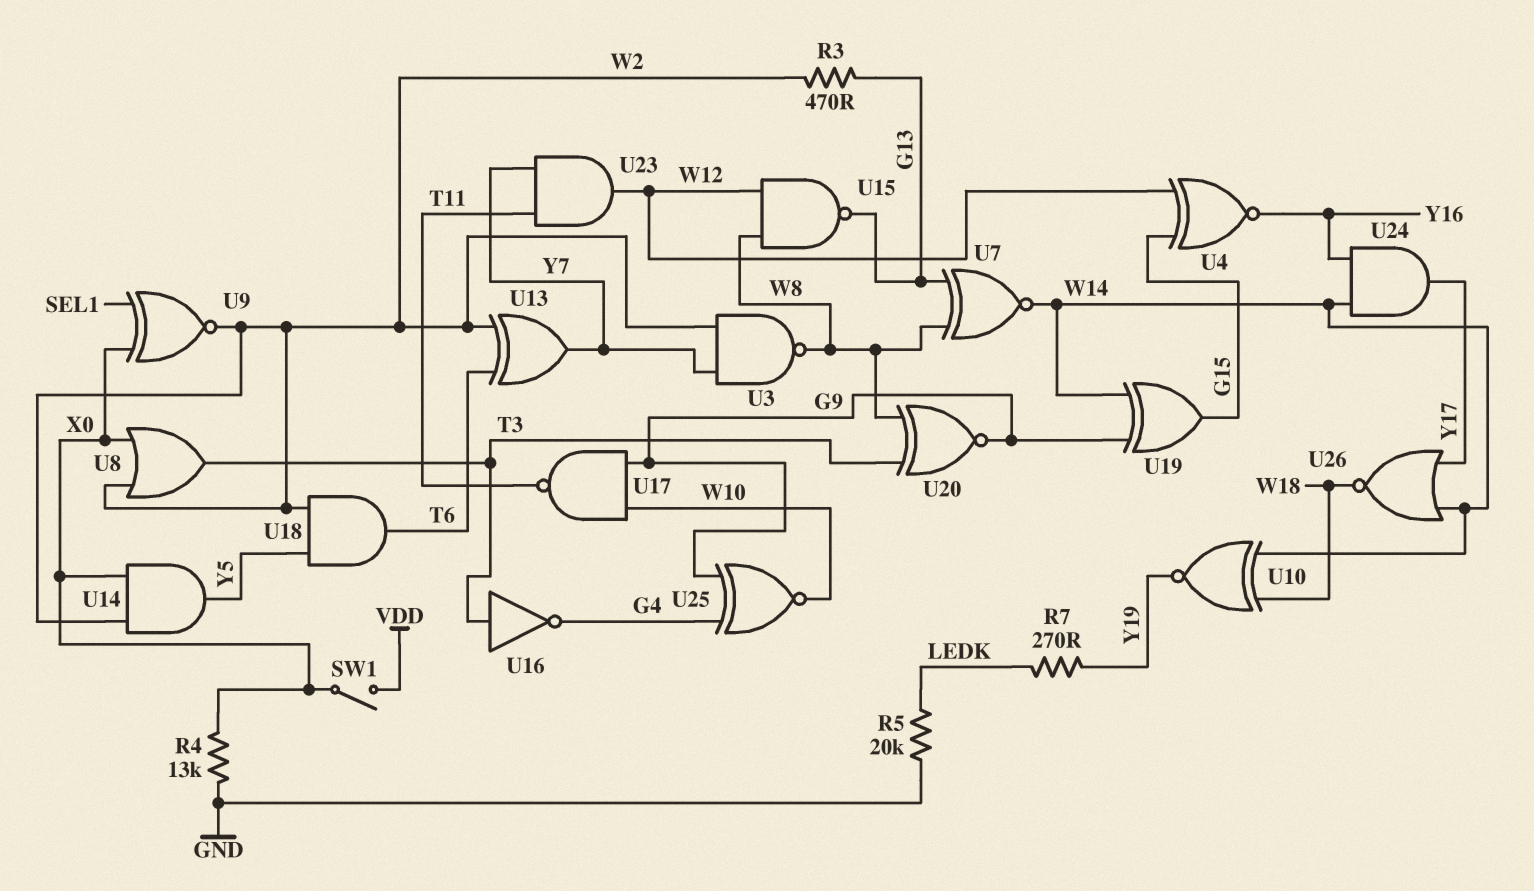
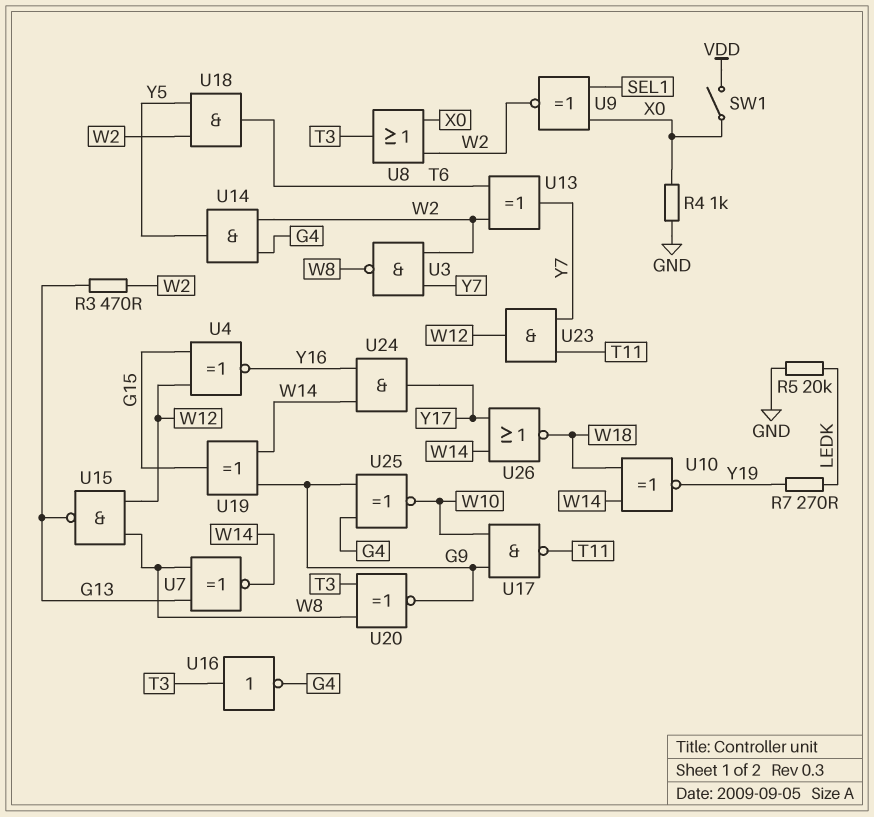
R4: 13k (GND, X0) -> 1k (GND, X0)
U14: AND (in W2, in X0, out Y5) -> AND (in G4, in W2, out Y5)

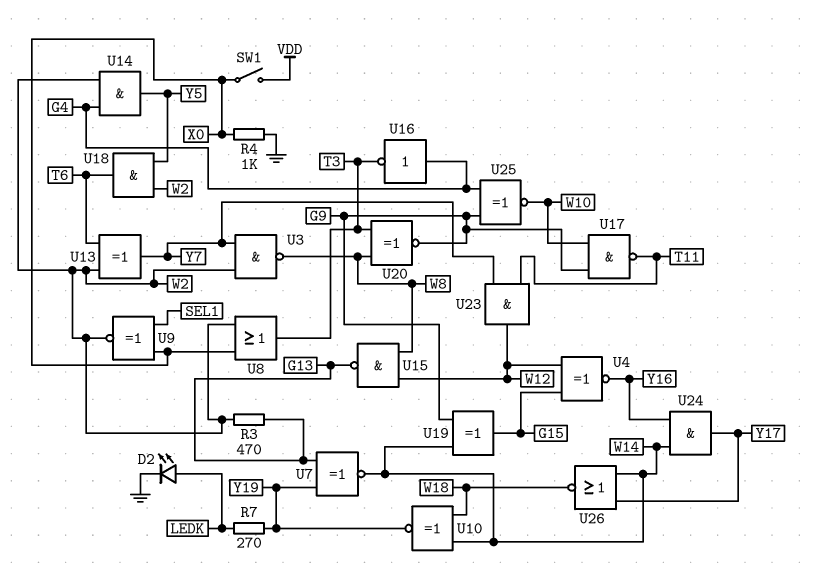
D2: none -> LED (A LEDK, K GND)
R5: 20k (GND, LEDK) -> none
U7: XNOR (in G13, in W8, out W14) -> XNOR (in G13, in Y19, out W14)
U16: NOT (in T3, out G4) -> NOT (in G4, out T3)

